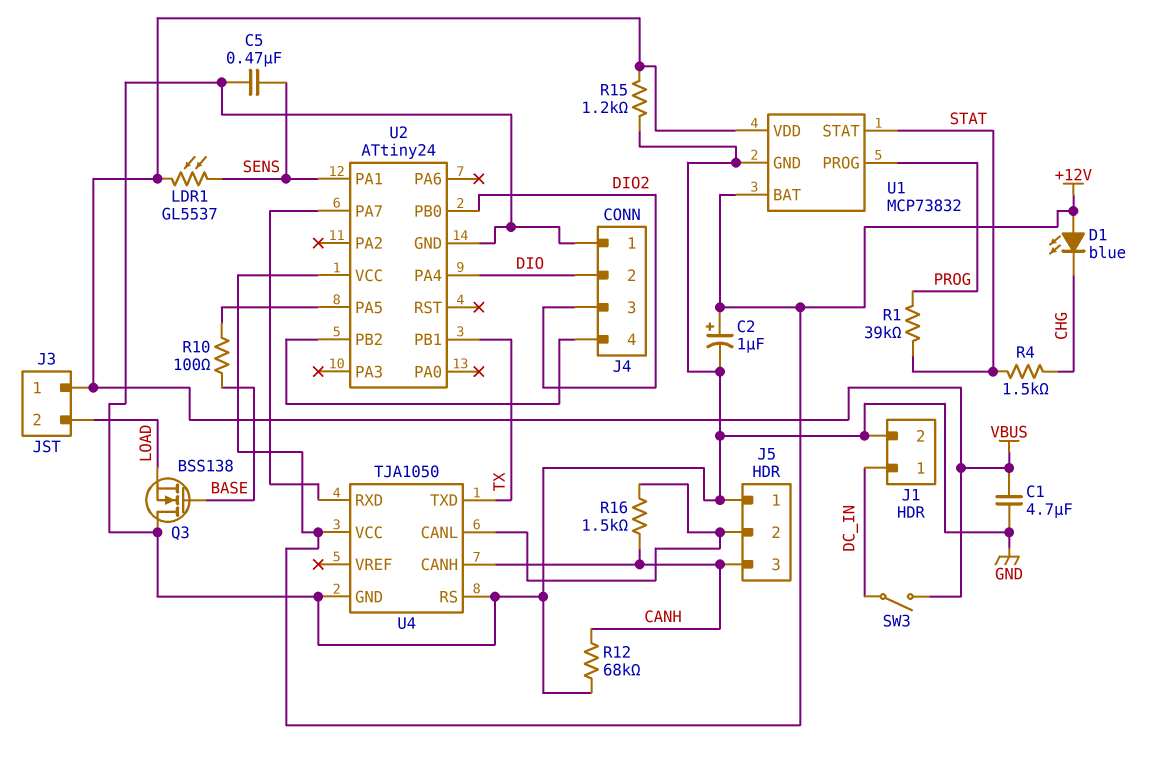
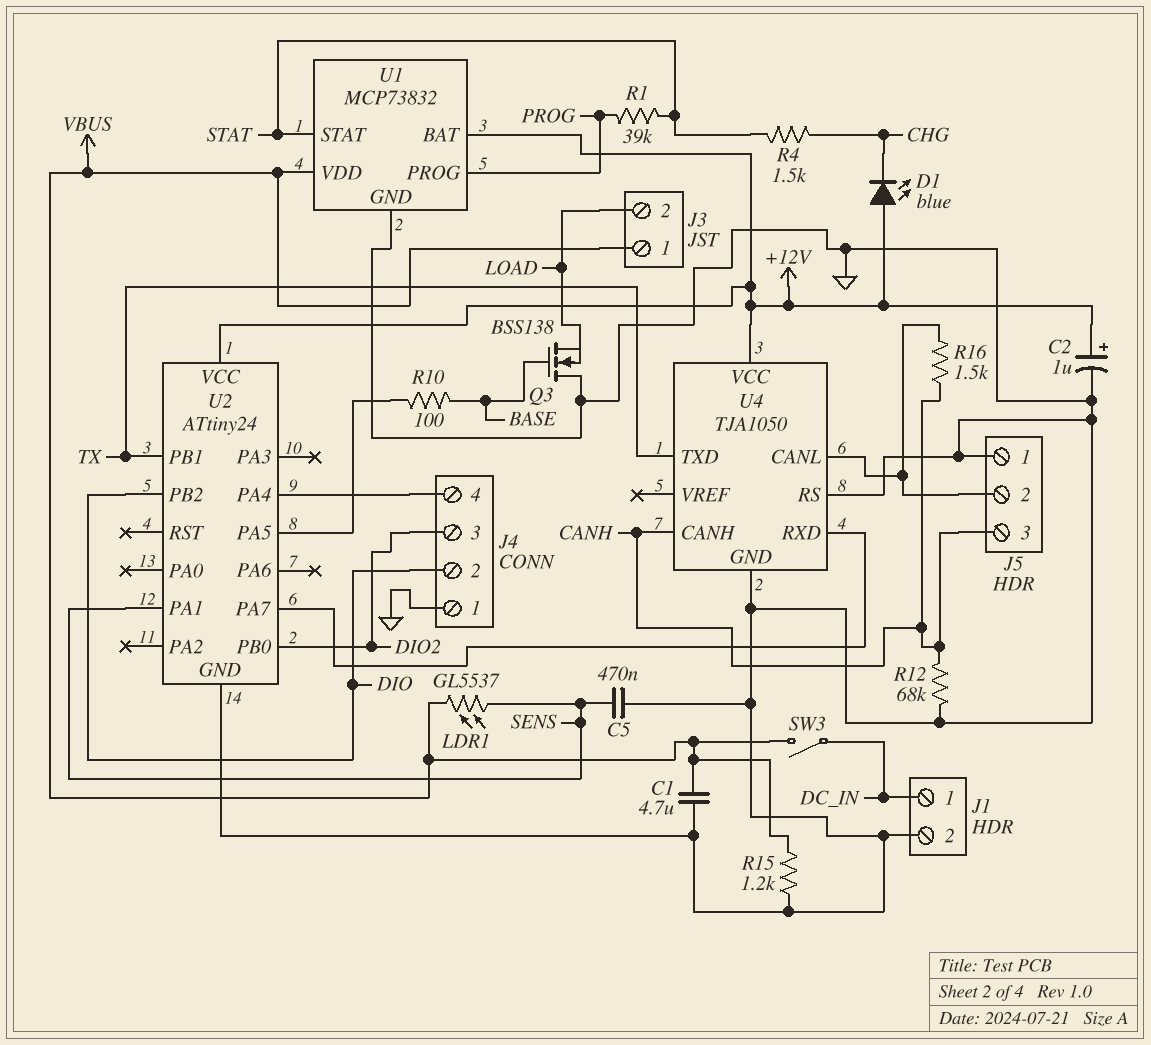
U2 pin PA4: DIO -> J4/4
U2 pin PB2: J4/4 -> DIO

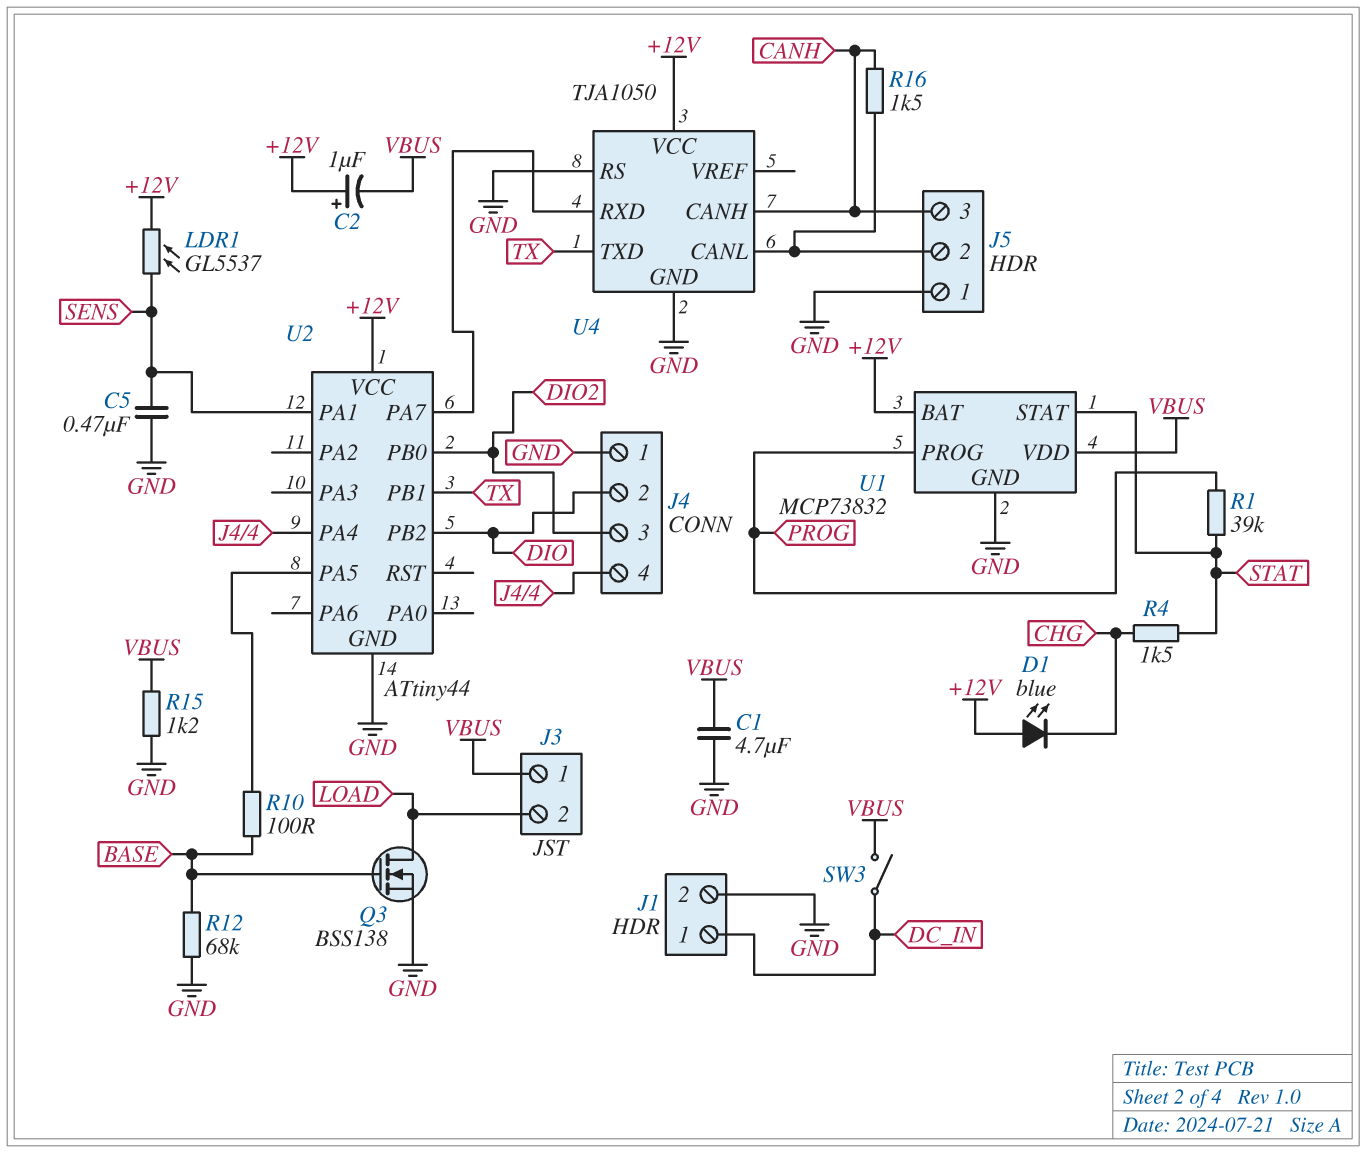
C2: 1uF (plus +12V, minus GND) -> 1uF (plus +12V, minus VBUS)
LDR1: GL5537 (SENS, VBUS) -> GL5537 (+12V, SENS)
Q3: NMOS BSS138 (G BASE, D GND, S LOAD) -> NMOS BSS138 (G BASE, D LOAD, S GND)
R12: 68k (CANH, GND) -> 68k (BASE, GND)
U2: ATtiny24 -> ATtiny44

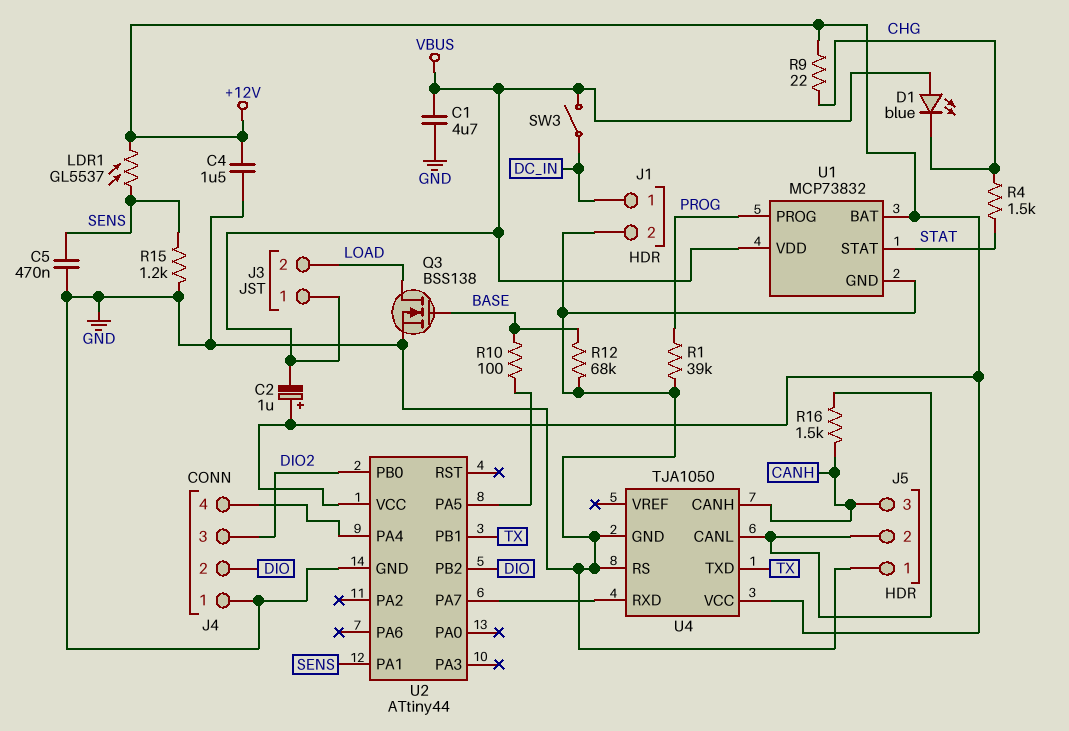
C4: none -> 1.5uF (+12V, GND)
D1: LED blue (A +12V, K CHG) -> LED blue (A VBUS, K CHG)
R1: 39k (PROG, STAT) -> 39k (GND, PROG)
R9: none -> 22 (+12V, CHG)
R15: 1.2k (GND, VBUS) -> 1.2k (GND, SENS)

